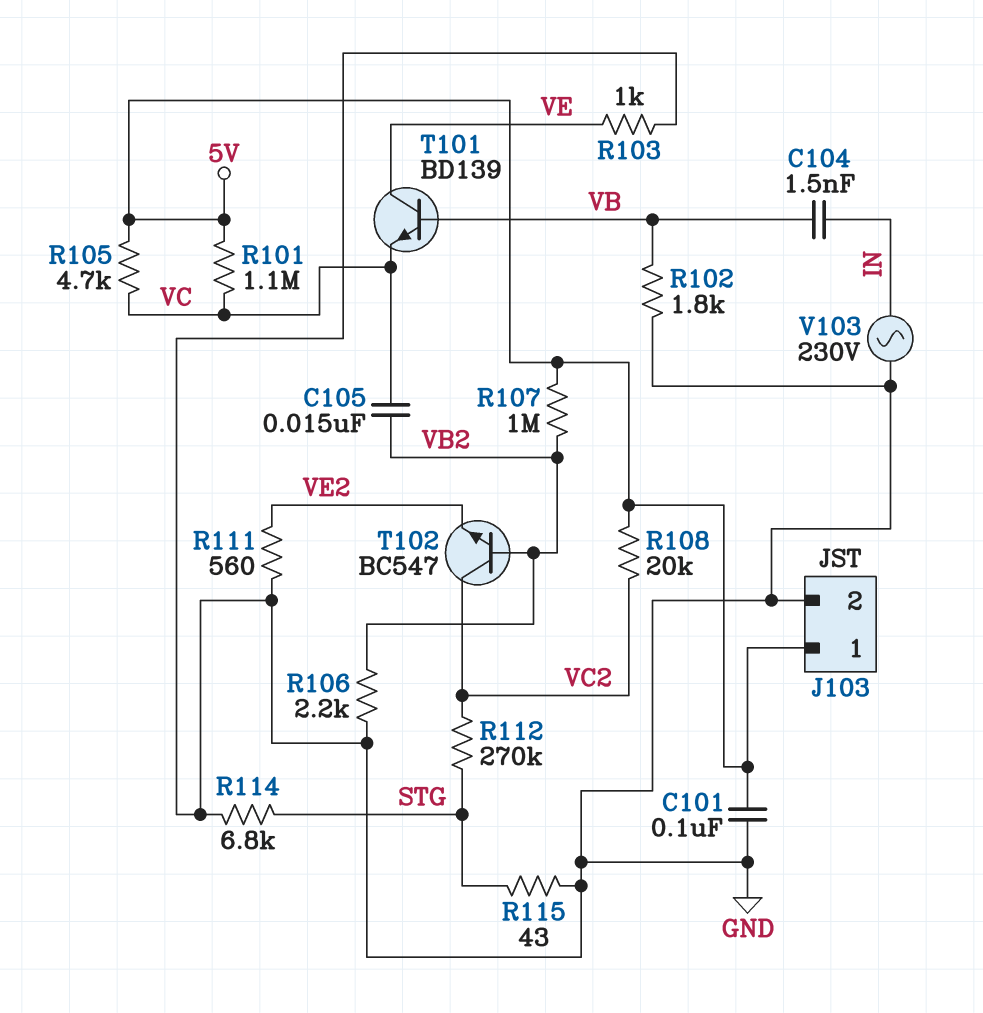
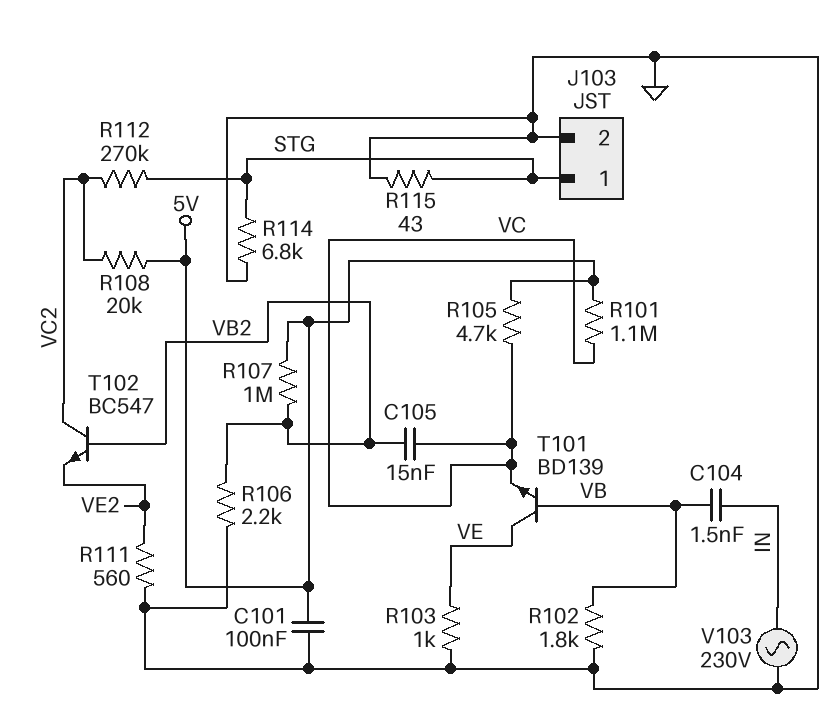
J103 pin 1: 5V -> STG

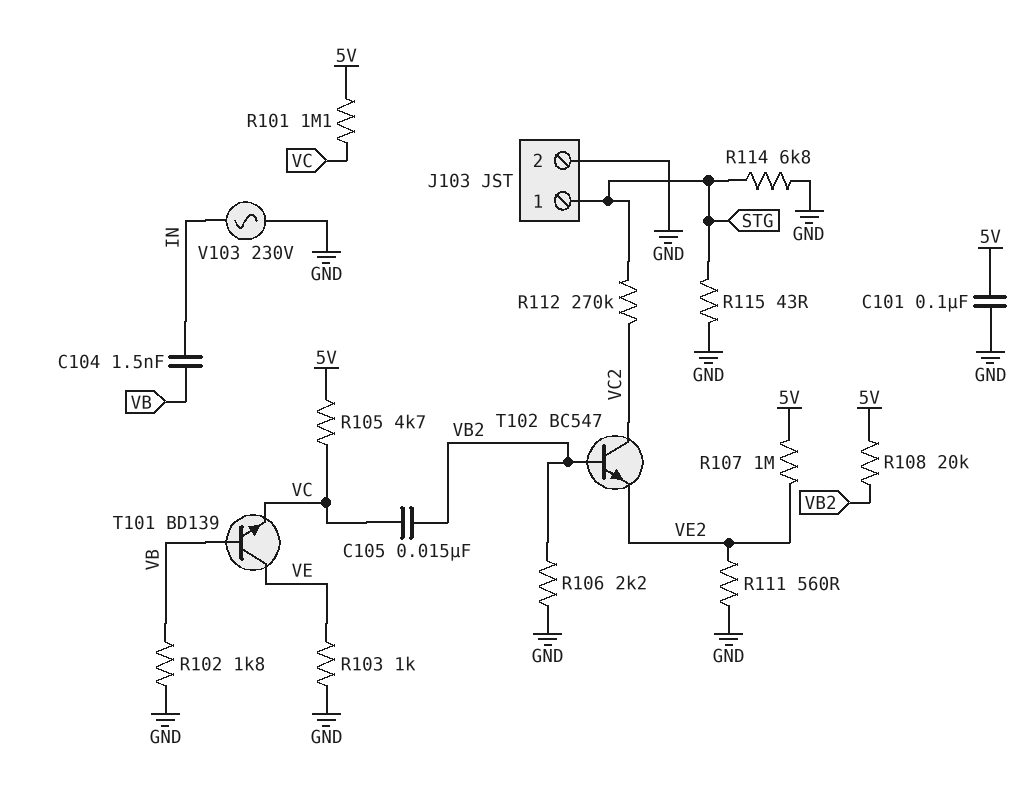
R107: 1M (5V, VB2) -> 1M (5V, VE2)
R108: 20k (5V, VC2) -> 20k (5V, VB2)

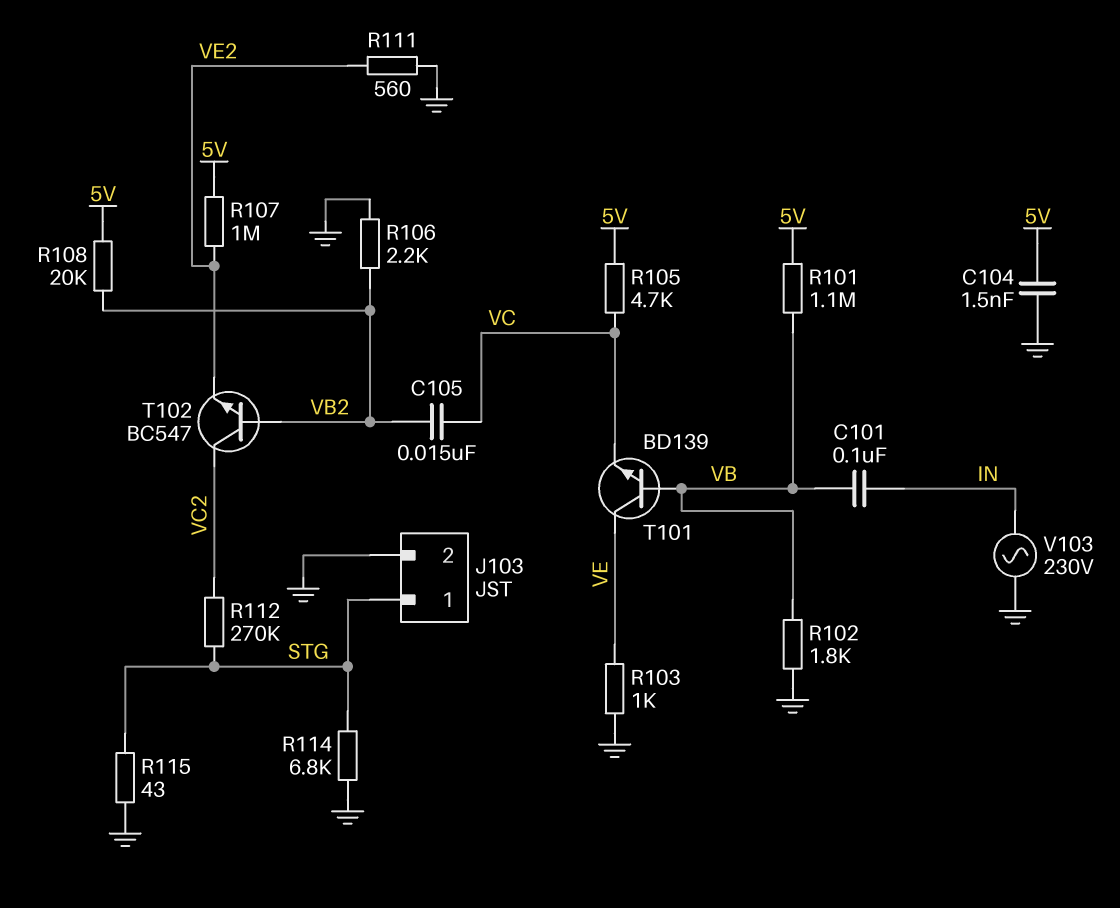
C101: 100nF (5V, GND) -> 100nF (IN, VB)
C104: 1.5nF (IN, VB) -> 1.5nF (5V, GND)
R101: 1.1M (5V, VC) -> 1.1M (5V, VB)

